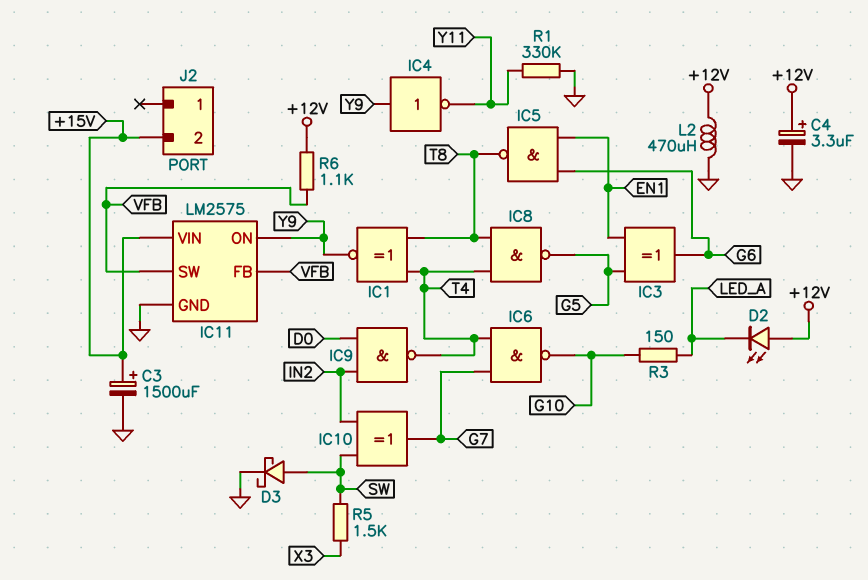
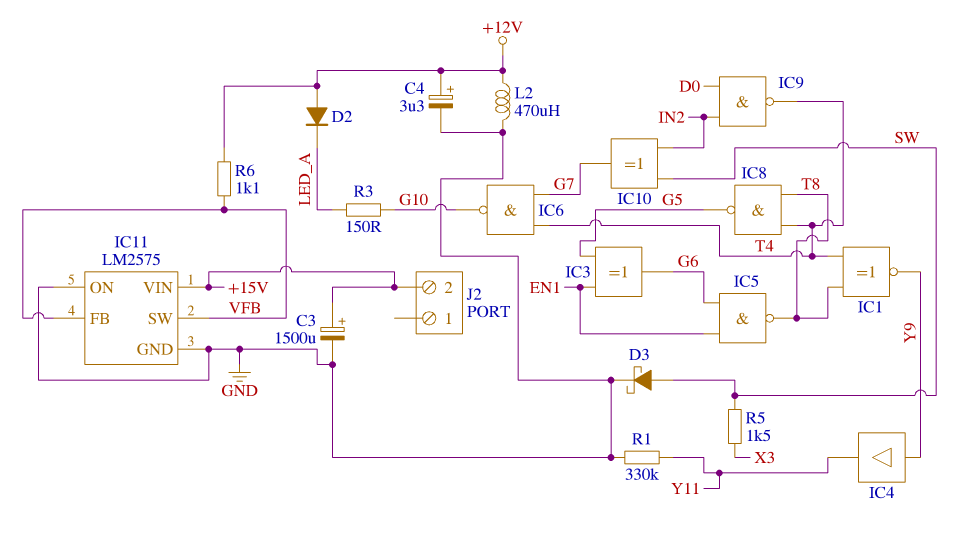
D2: LED (A +12V, K LED_A) -> diode (A +12V, K LED_A)
IC4: NOT (in Y9, out Y11) -> buffer (in Y9, out Y11)
IC11 pin ON: Y9 -> GND

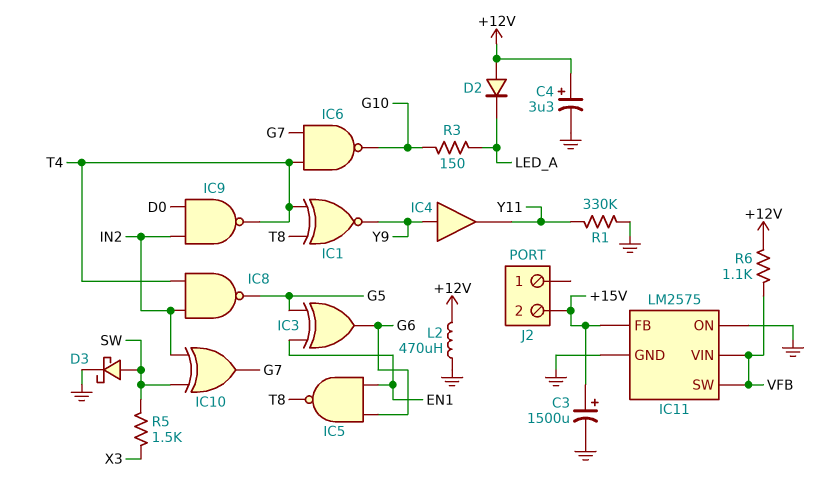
IC8: NAND (in T4, in T8, out G5) -> NAND (in IN2, in T4, out G5)
IC11 pin FB: VFB -> +15V
IC11 pin VIN: +15V -> VFB

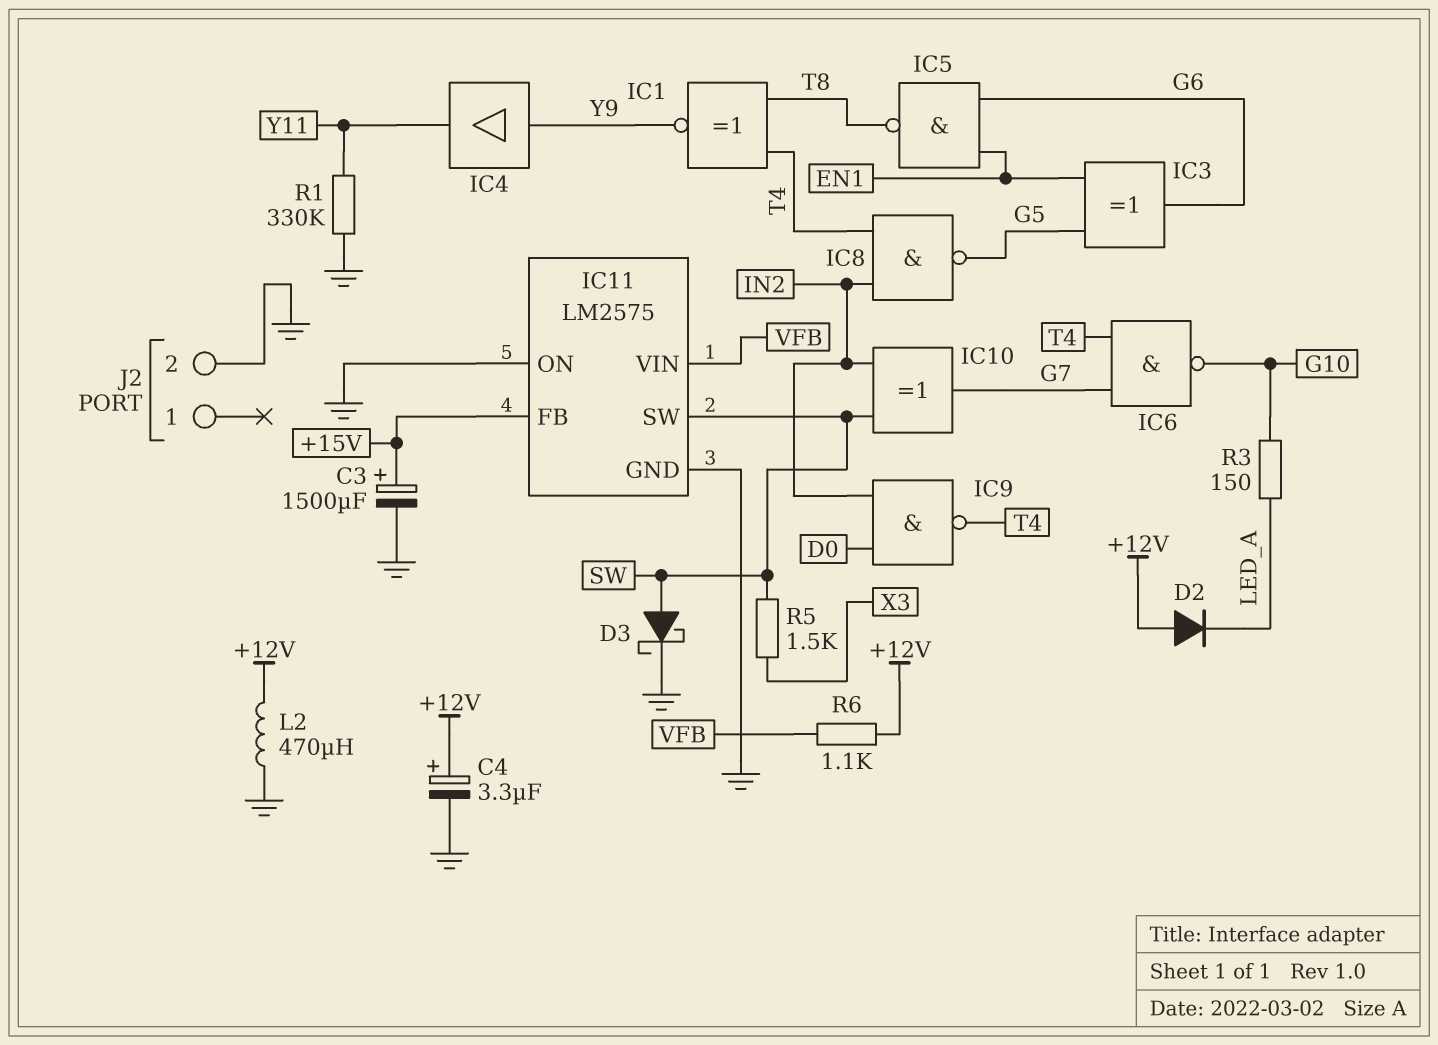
IC11 pin SW: VFB -> SW
J2 pin 2: +15V -> GND

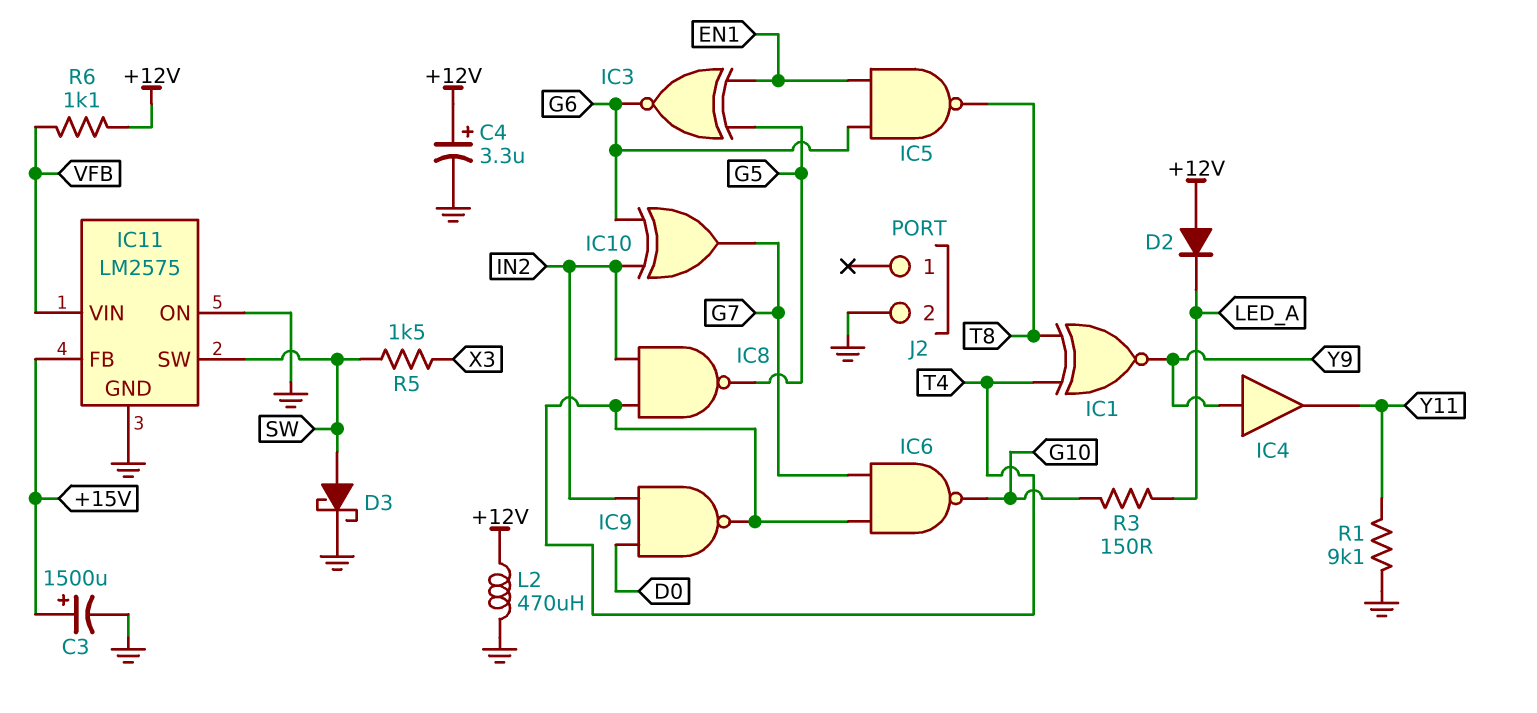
IC3: XOR (in EN1, in G5, out G6) -> XNOR (in EN1, in G5, out G6)
IC10: XOR (in IN2, in SW, out G7) -> XOR (in G6, in IN2, out G7)
R1: 330k (GND, Y11) -> 9.1k (GND, Y11)

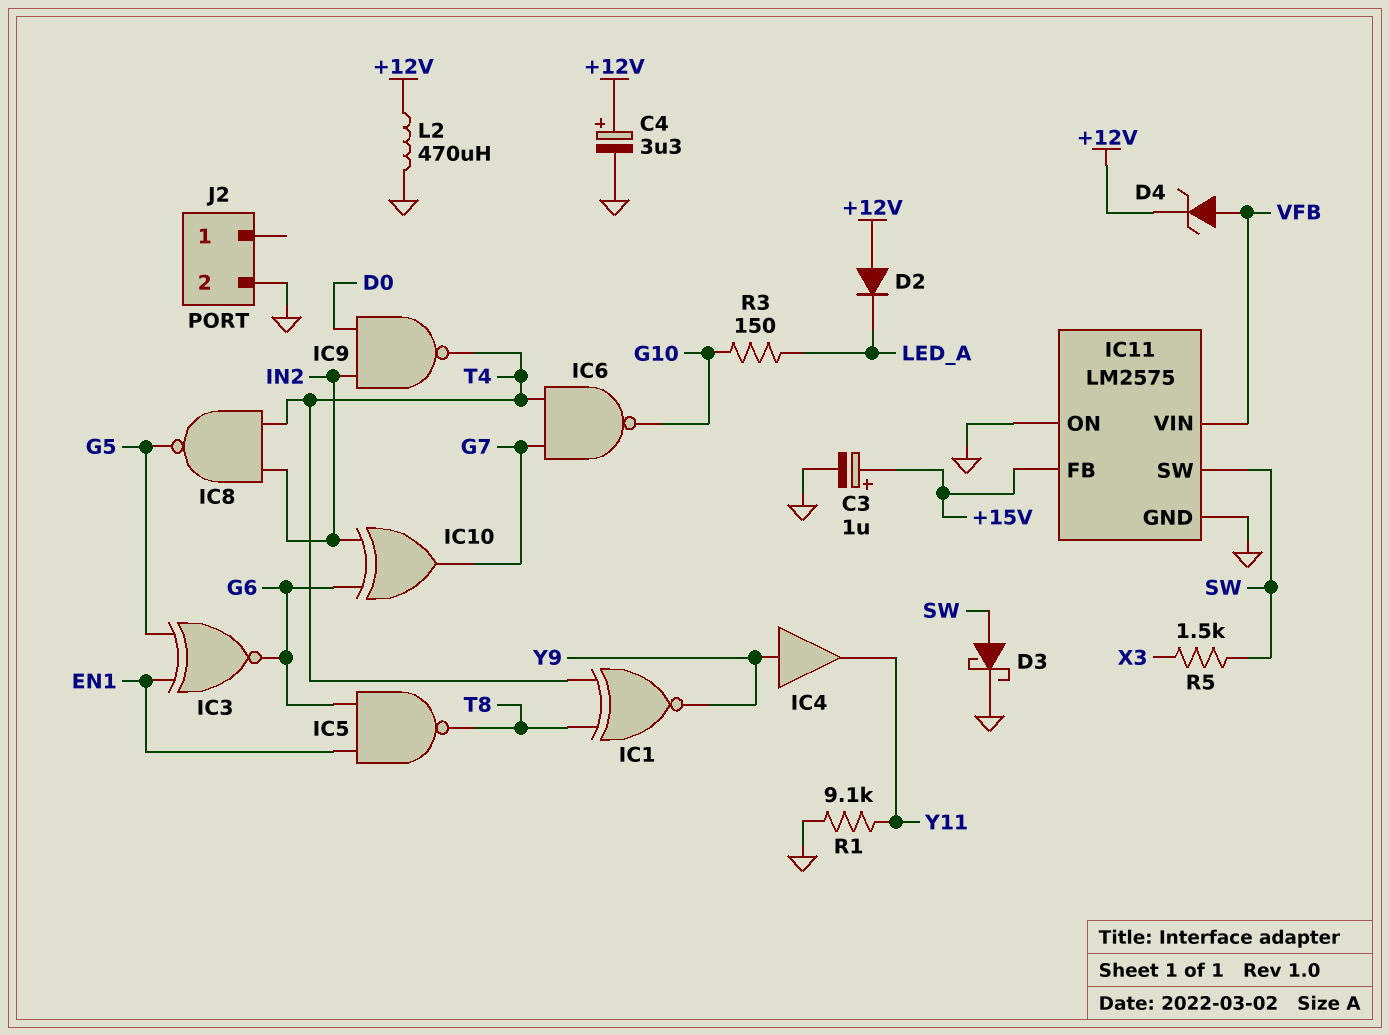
C3: 1500uF (plus +15V, minus GND) -> 1uF (plus +15V, minus GND)
D4: none -> zener (A VFB, K +12V)
R6: 1.1k (+12V, VFB) -> none

